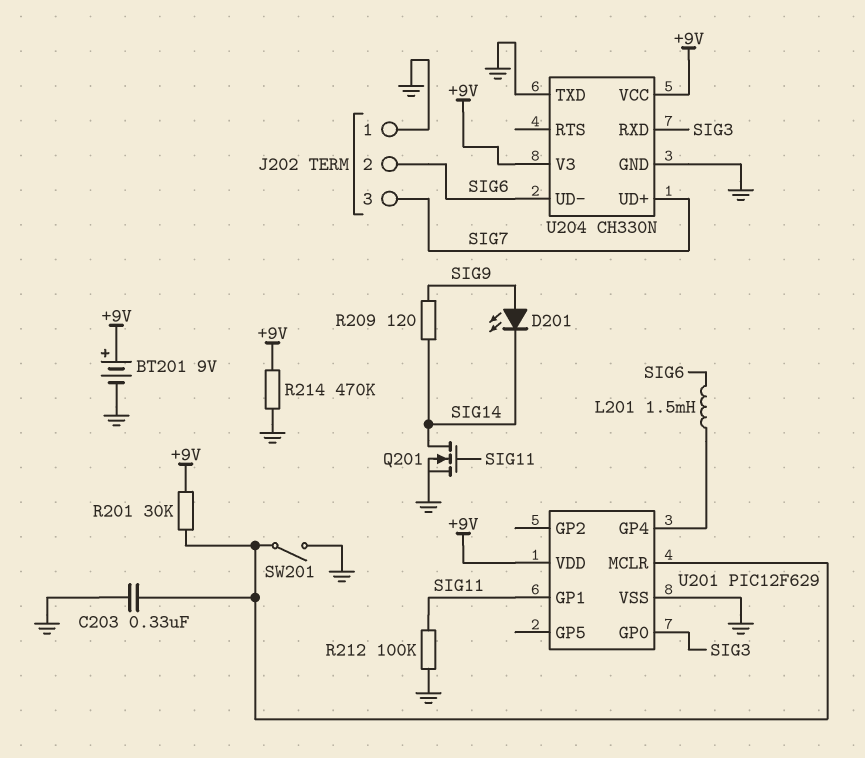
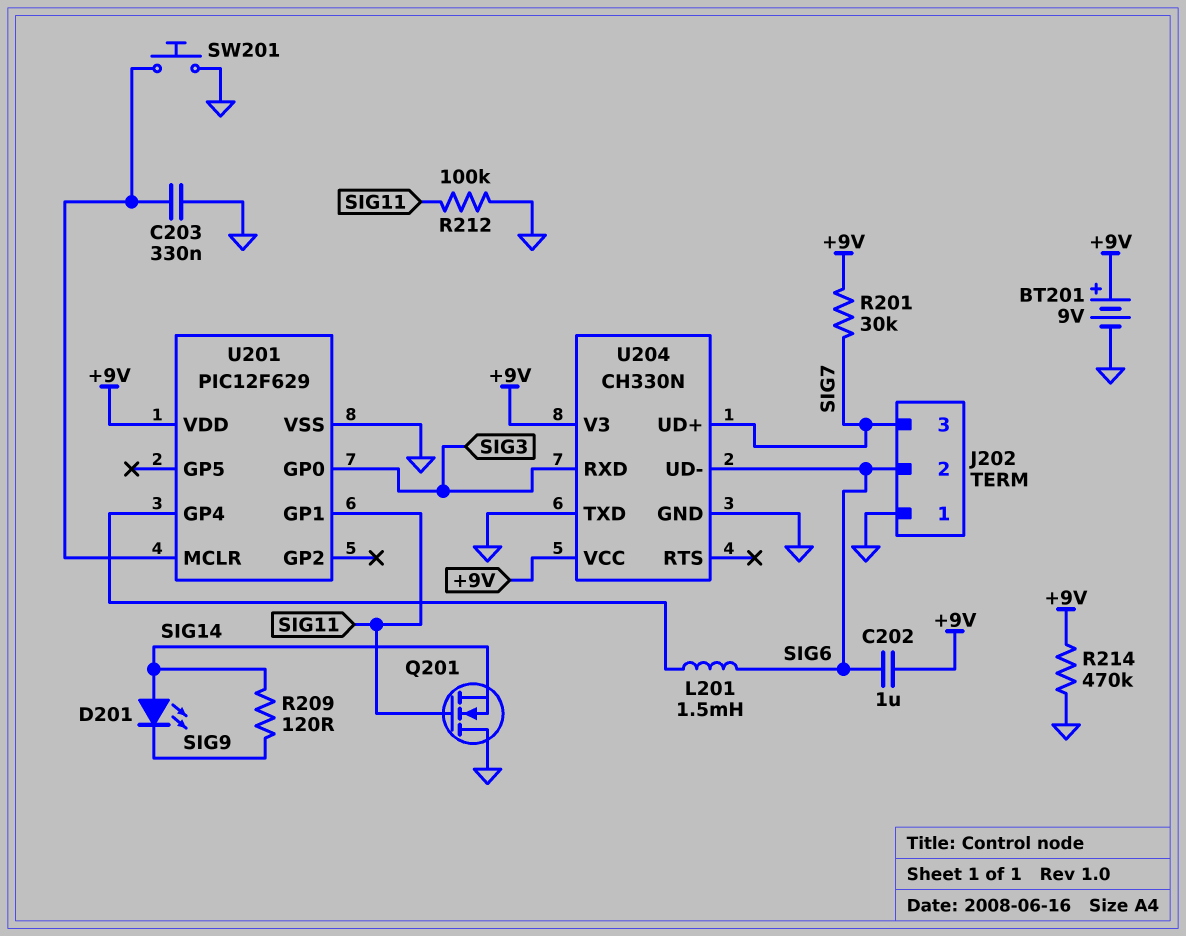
C202: none -> 1uF (+9V, SIG6)
D201: LED (A SIG9, K SIG14) -> LED (A SIG14, K SIG9)
Q201: NMOS (G SIG11, D SIG14, S GND) -> NMOS (G SIG11, D GND, S SIG14)
R201: 30k (+9V, U201/MCLR) -> 30k (+9V, SIG7)
SW201: switch (GND, U201/MCLR) -> button (GND, U201/MCLR)

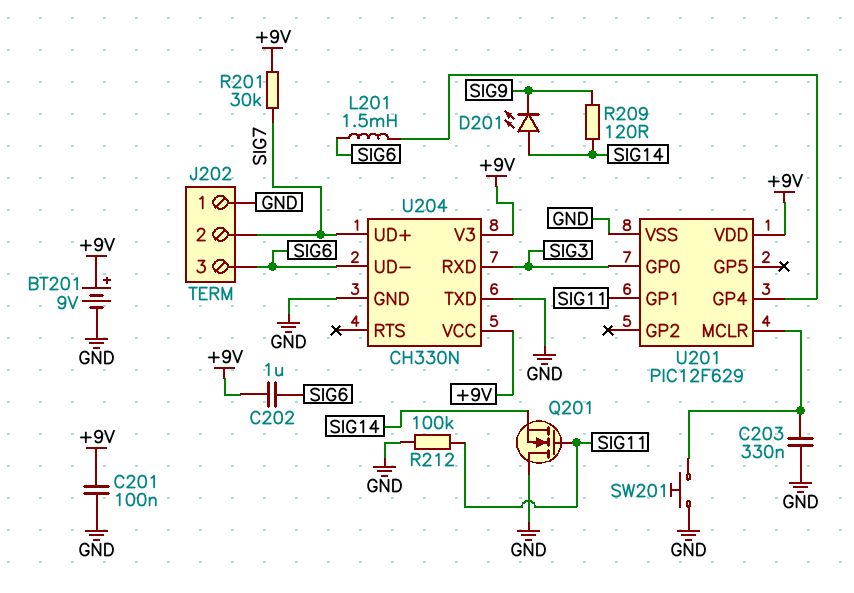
C201: none -> 100nF (+9V, GND)
J202 pin 2: SIG6 -> SIG7
J202 pin 3: SIG7 -> SIG6
R214: 470k (+9V, GND) -> none

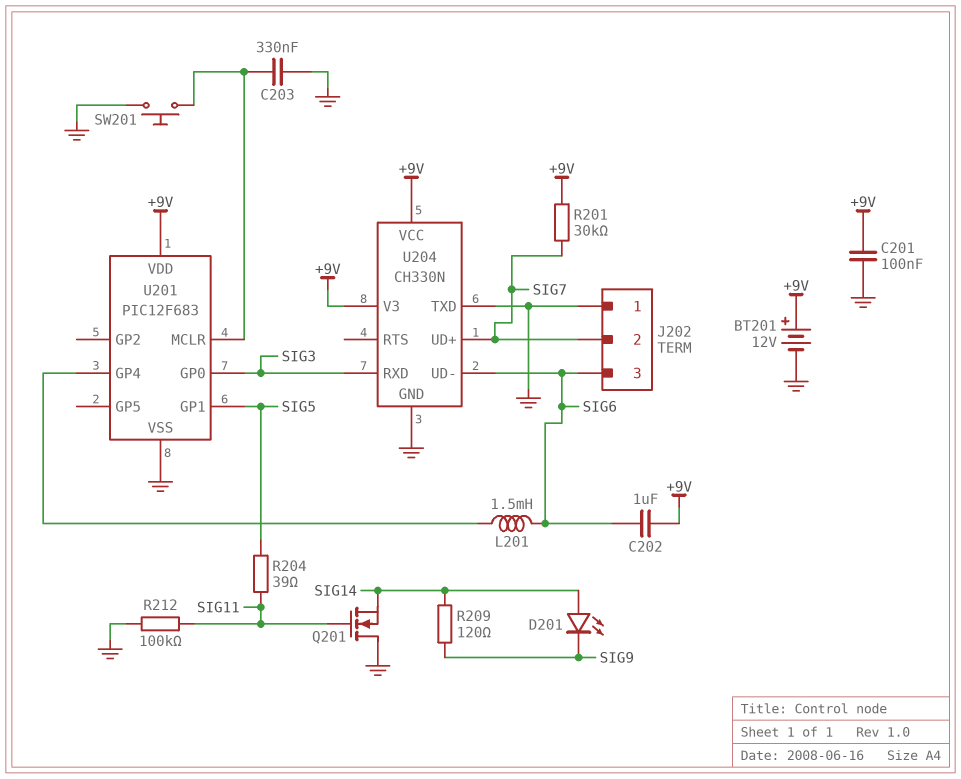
BT201: 9V (plus +9V, minus GND) -> 12V (plus +9V, minus GND)
R204: none -> 39 (SIG5, SIG11)
U201: PIC12F629 -> PIC12F683
U201 pin GP1: SIG11 -> SIG5

